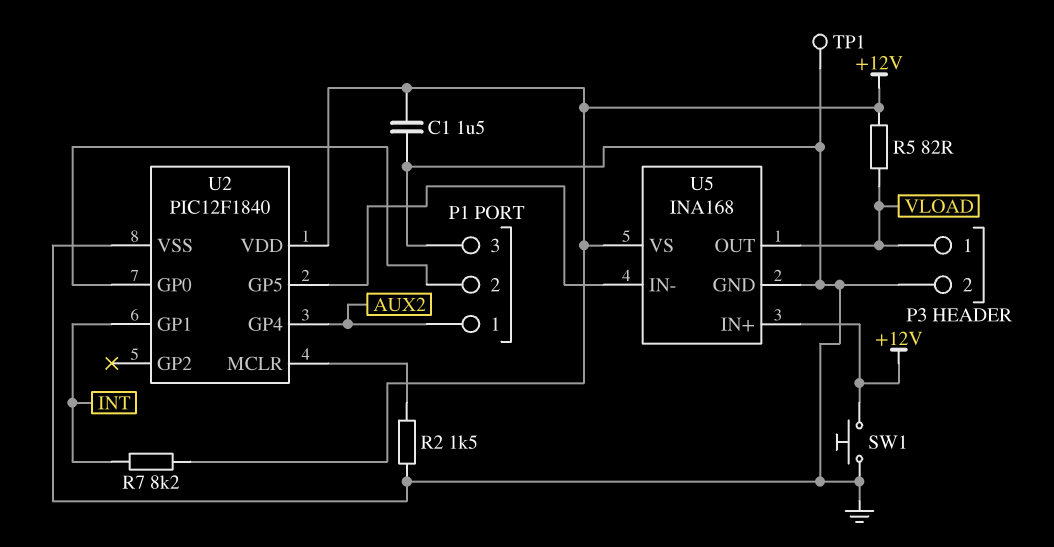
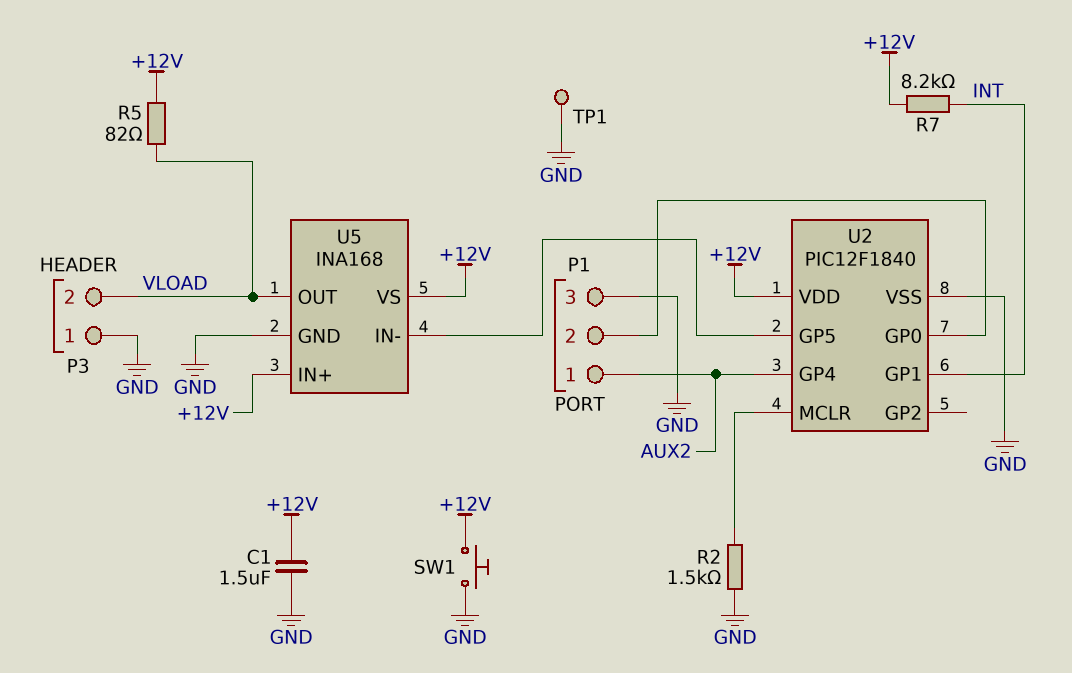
P3 pin 1: VLOAD -> GND
P3 pin 2: GND -> VLOAD

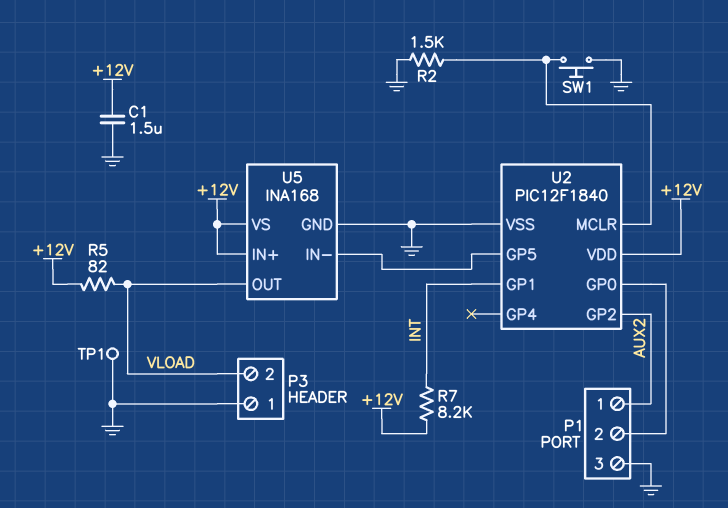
SW1: button (+12V, GND) -> button (GND, U2/MCLR)
U2 pin GP2: none -> AUX2
U2 pin GP4: AUX2 -> none

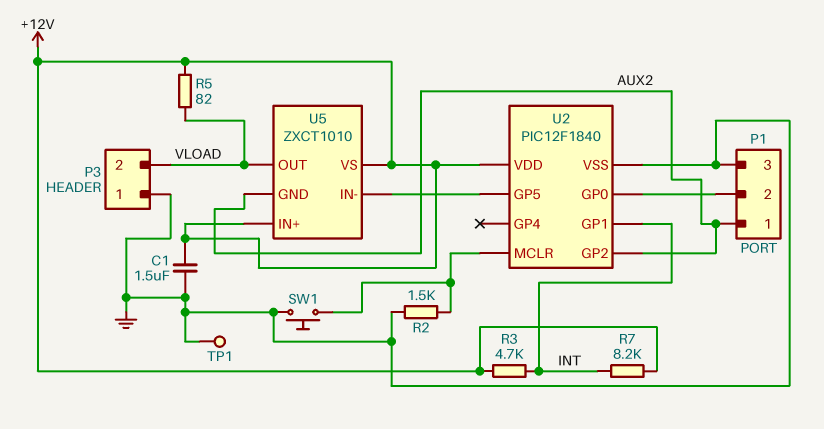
R3: none -> 4.7k (+12V, INT)
U5: INA168 -> ZXCT1010
U5 pin GND: GND -> AUX2

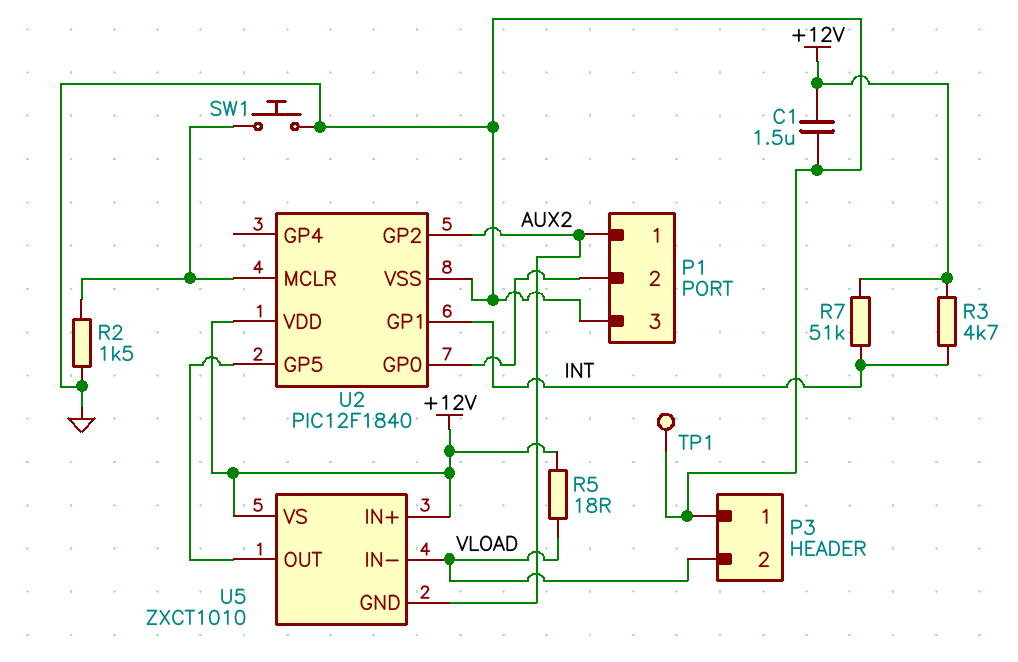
R5: 82 (+12V, VLOAD) -> 18 (+12V, VLOAD)
R7: 8.2k (+12V, INT) -> 51k (+12V, INT)
U5 pin IN-: U2/GP5 -> VLOAD
U5 pin OUT: VLOAD -> U2/GP5

